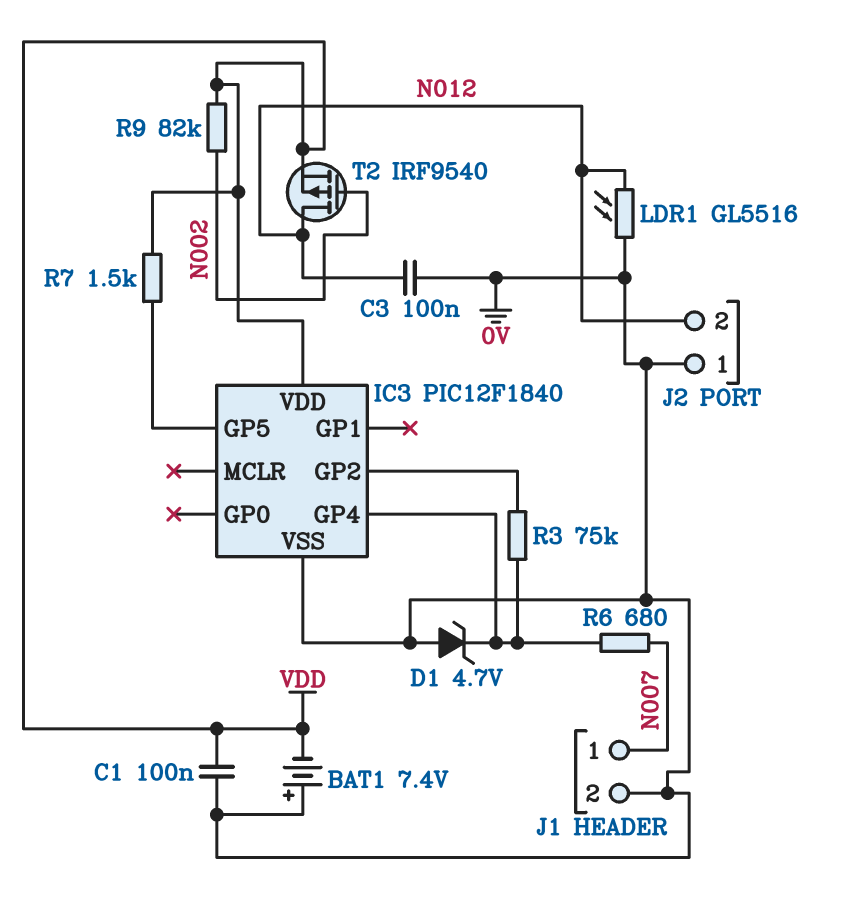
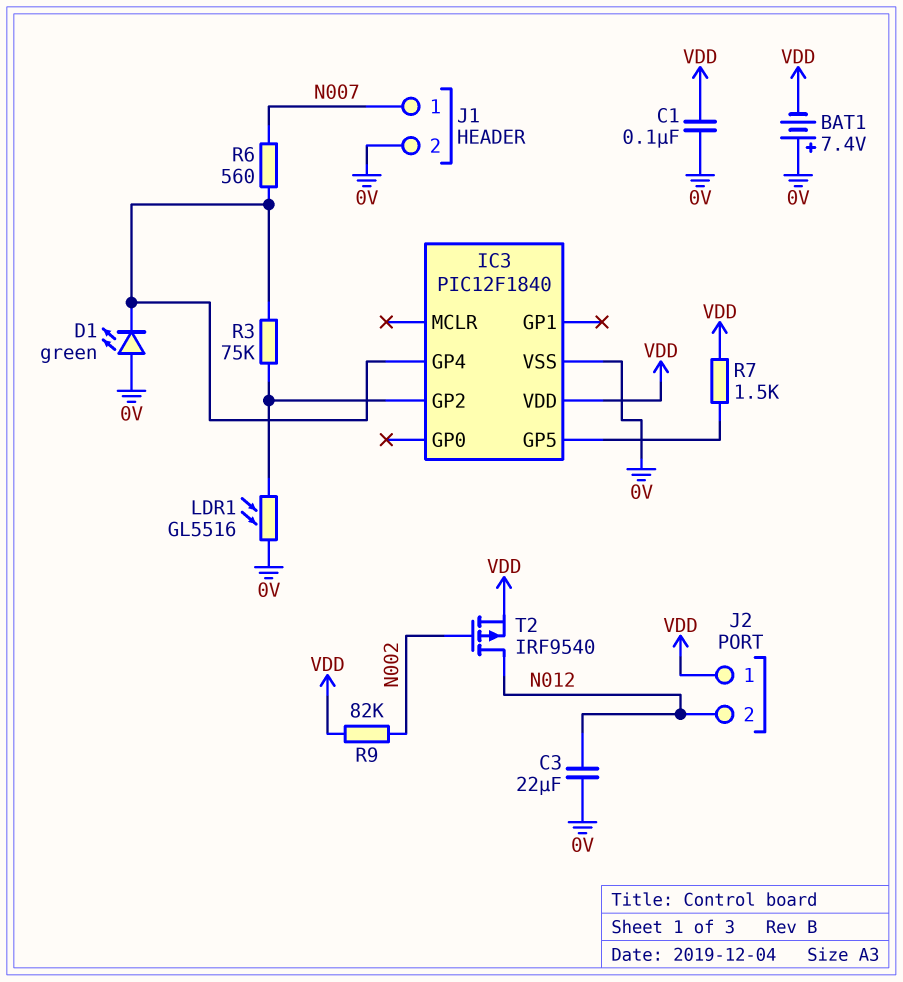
C3: 100nF (0V, N012) -> 22uF (0V, N012)
D1: zener 4.7V (A 0V, K IC3/GP4) -> LED green (A 0V, K IC3/GP4)
J2 pin 1: 0V -> VDD
LDR1: GL5516 (0V, N012) -> GL5516 (0V, IC3/GP2)
R6: 680 (IC3/GP4, N007) -> 560 (IC3/GP4, N007)

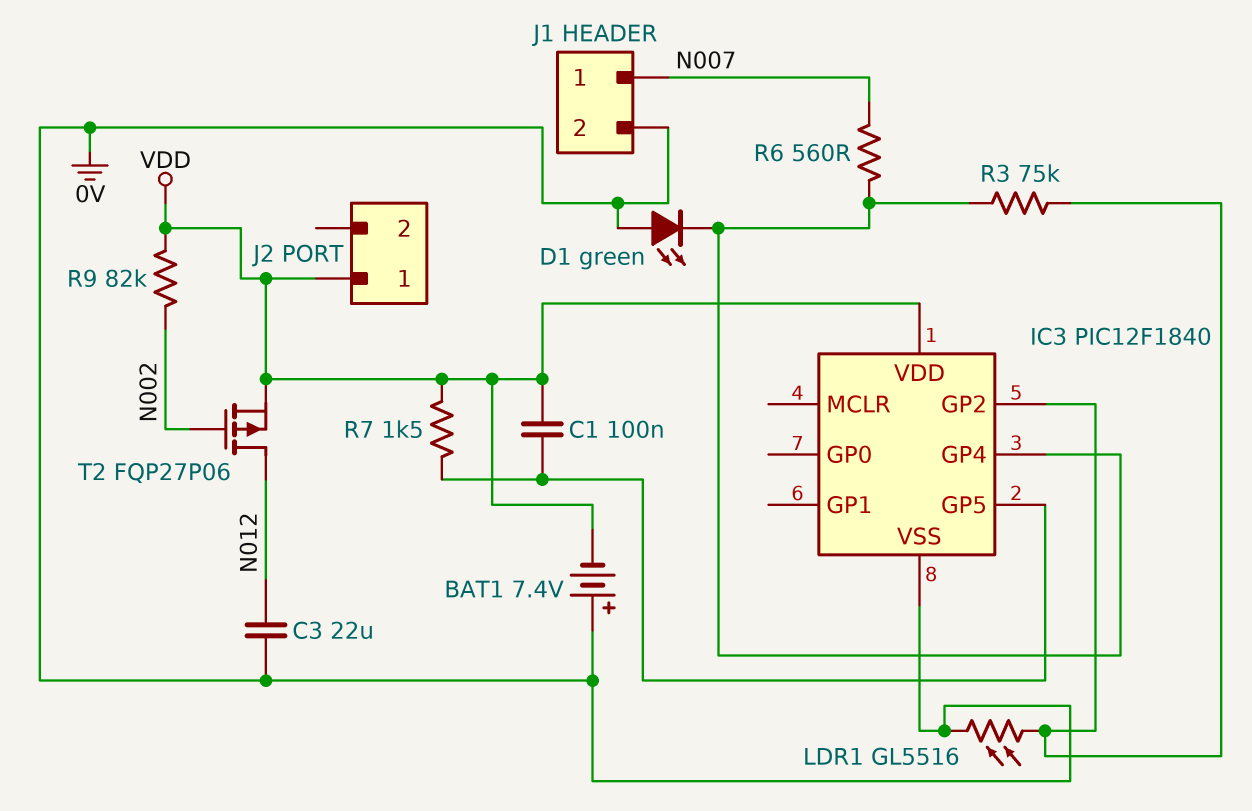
C1: 100nF (0V, VDD) -> 100nF (IC3/GP5, VDD)
J2 pin 2: N012 -> none
T2: PMOS IRF9540 (G N002, D N012, S VDD) -> PMOS FQP27P06 (G N002, D N012, S VDD)

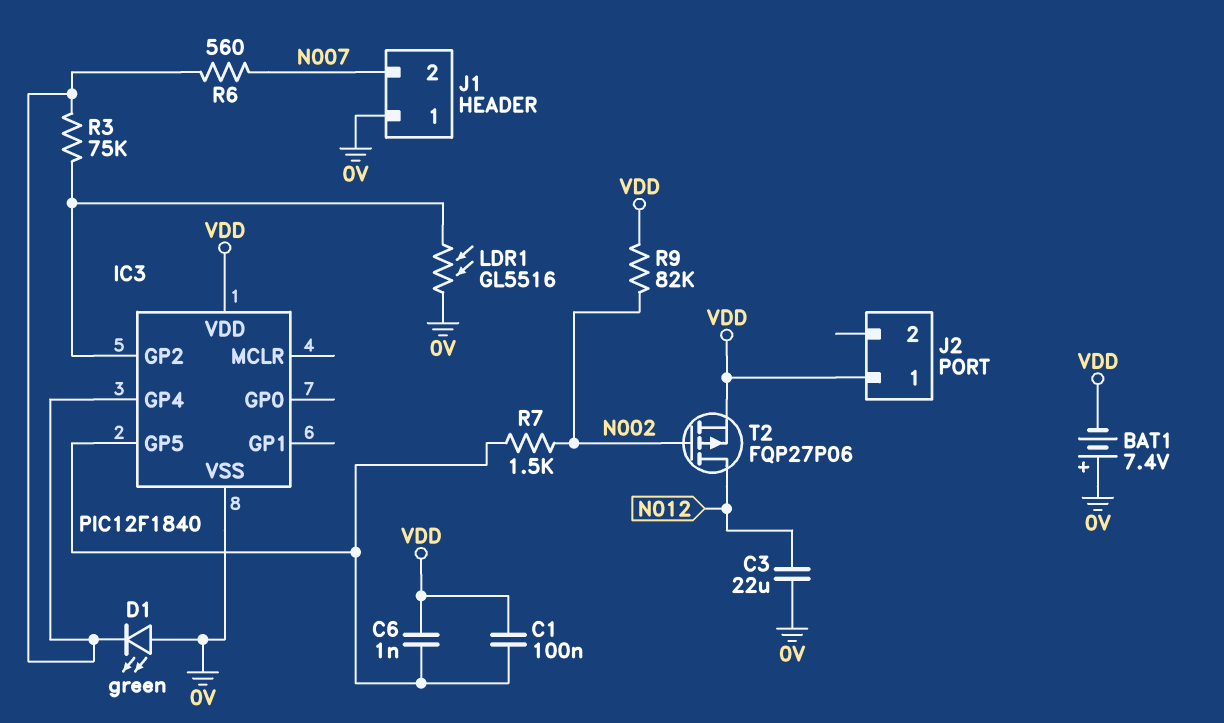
C6: none -> 1nF (IC3/GP5, VDD)
J1 pin 1: N007 -> 0V
J1 pin 2: 0V -> N007
R7: 1.5k (IC3/GP5, VDD) -> 1.5k (IC3/GP5, N002)

